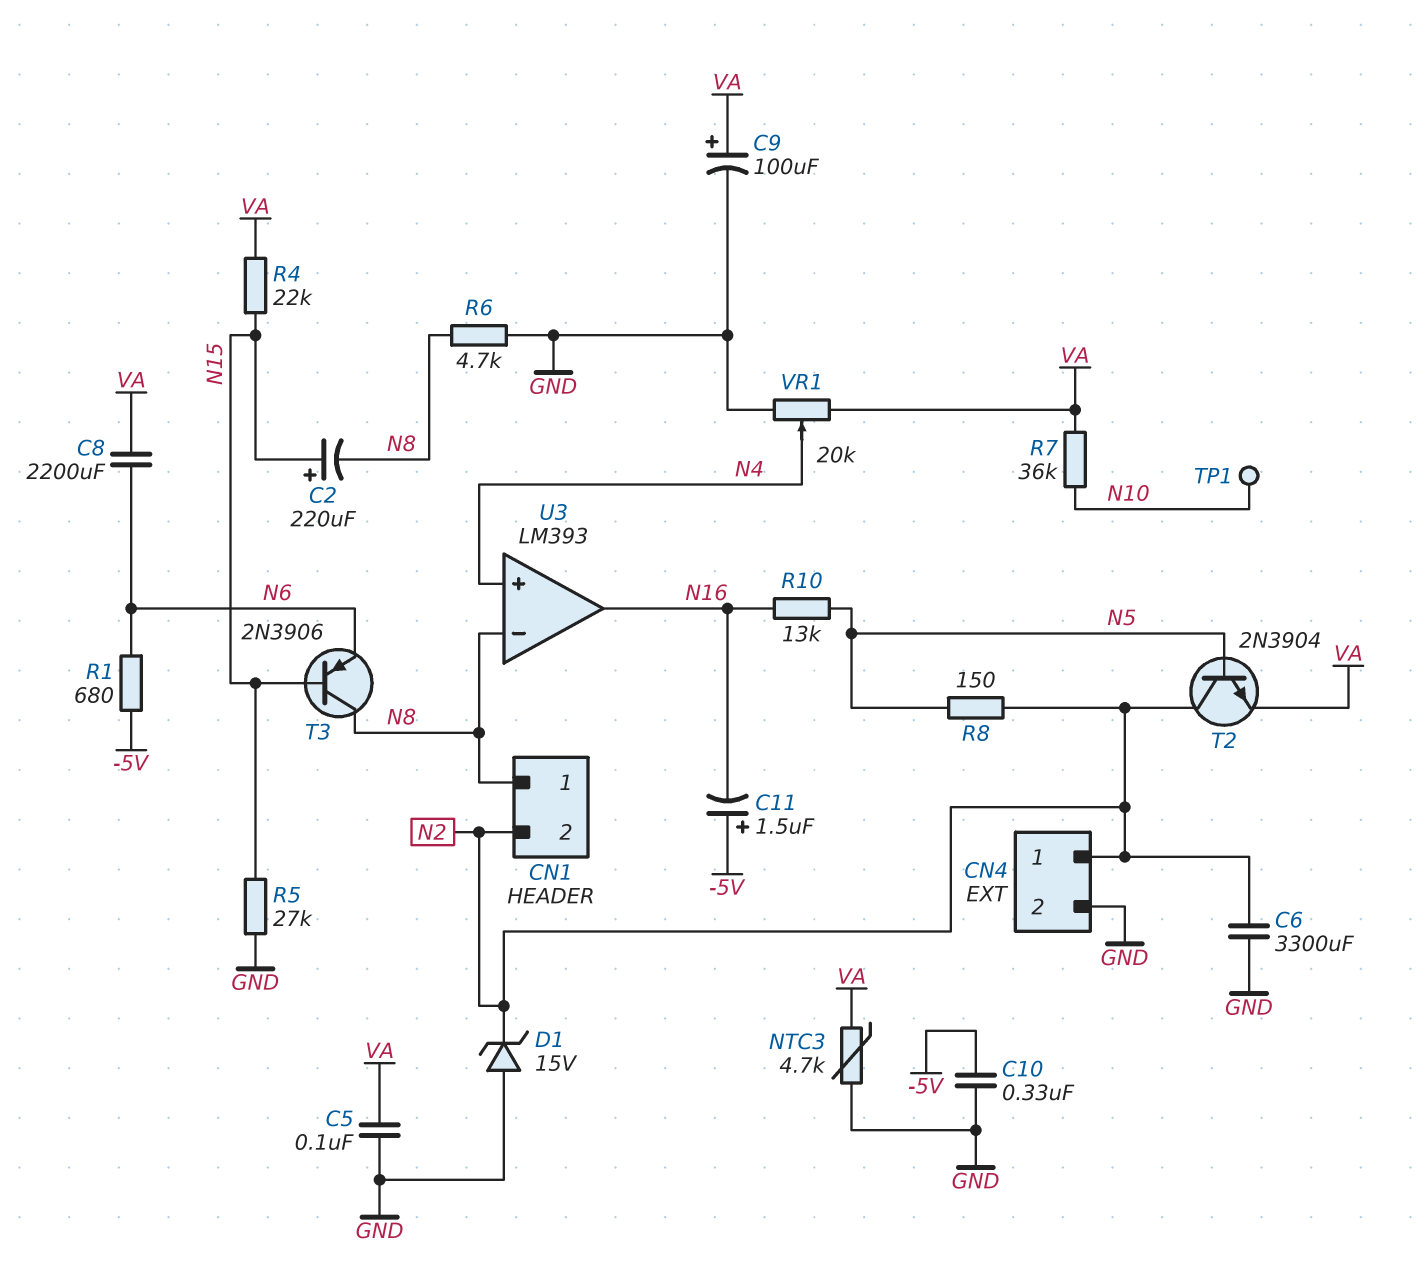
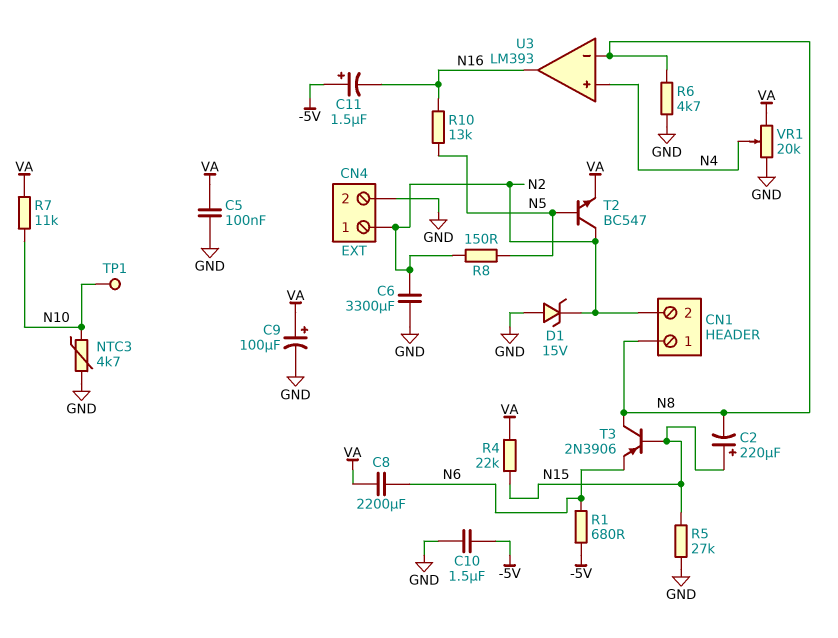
C10: 330nF (-5V, GND) -> 1.5uF (-5V, GND)
NTC3: 4.7k (GND, VA) -> 4.7k (GND, N10)
R7: 36k (N10, VA) -> 11k (N10, VA)
T2: NPN 2N3904 (B N5, C N2, E VA) -> NPN BC547 (B N5, C N2, E VA)

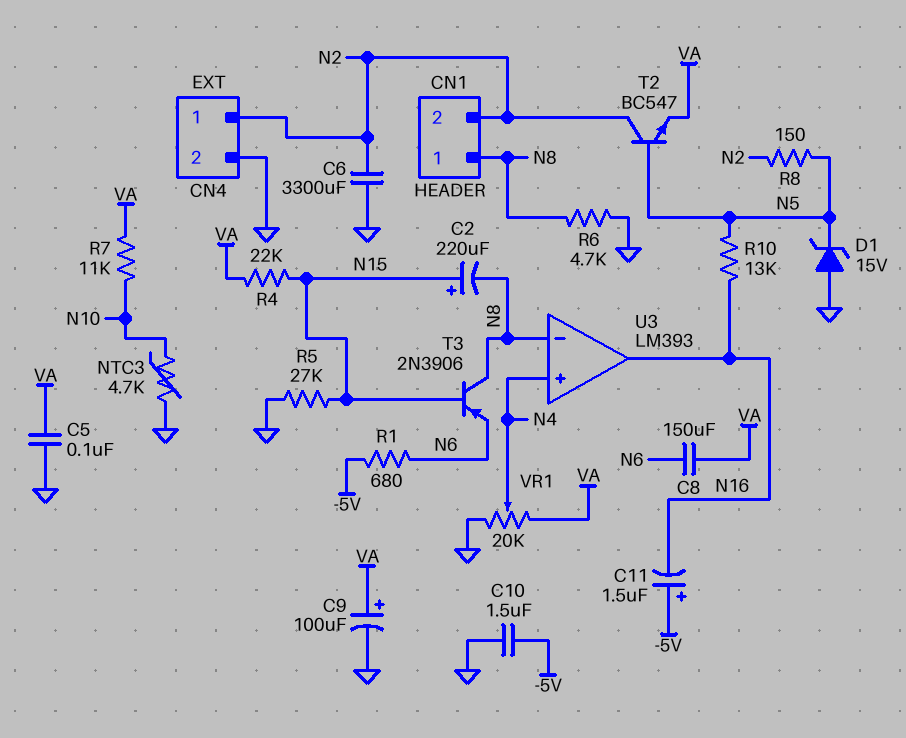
C8: 2200uF (N6, VA) -> 150uF (N6, VA)
D1: zener 15V (A GND, K N2) -> zener 15V (A GND, K N5)
TP1: test point (N10) -> none

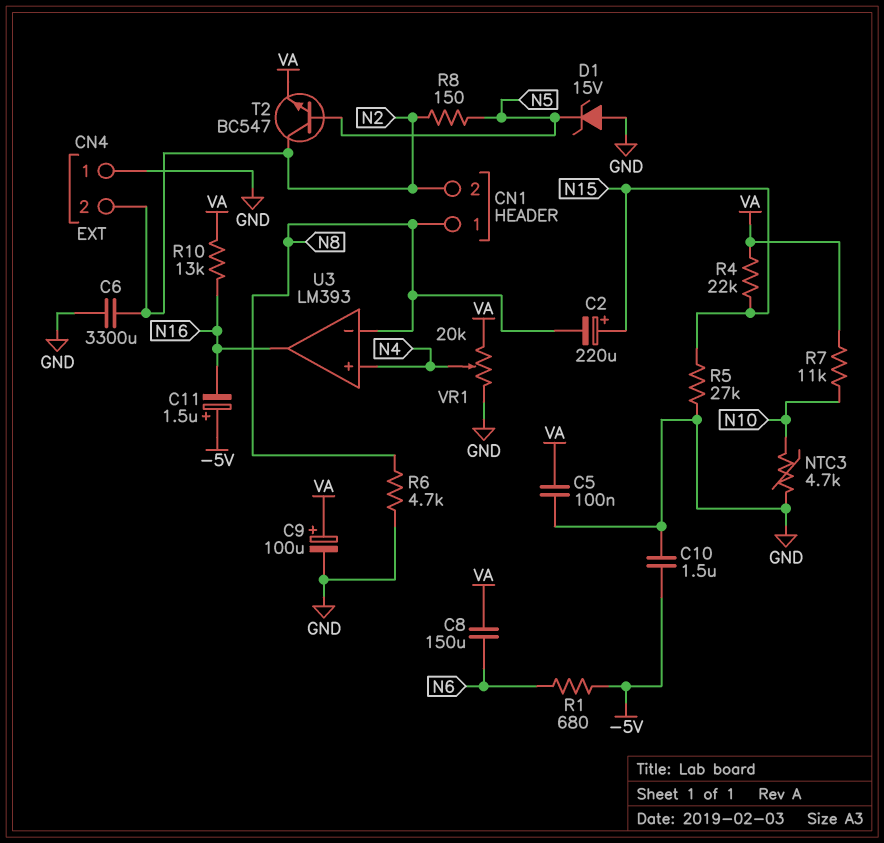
CN4 pin 1: N2 -> GND
CN4 pin 2: GND -> N2
R10: 13k (N5, N16) -> 13k (N16, VA)
T3: PNP 2N3906 (B N15, C N8, E N6) -> none

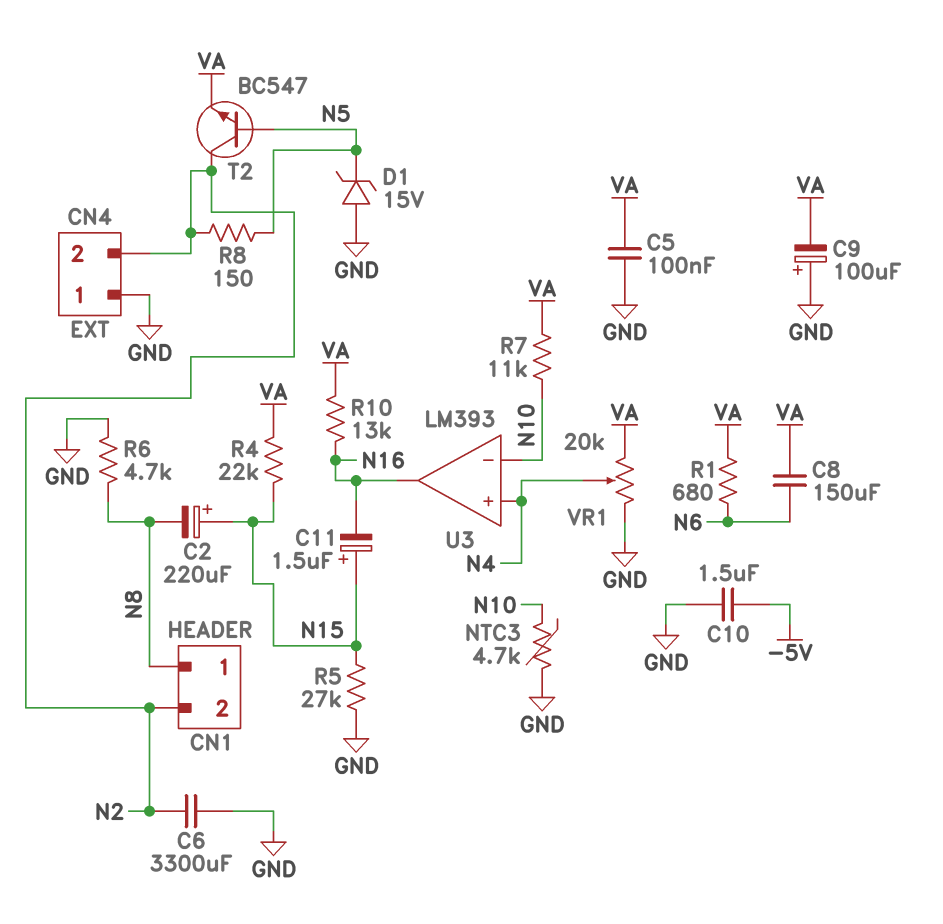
C9: 100uF (plus VA, minus GND) -> 100uF (plus GND, minus VA)
C11: 1.5uF (plus -5V, minus N16) -> 1.5uF (plus N15, minus N16)
R1: 680 (-5V, N6) -> 680 (N6, VA)
U3 pin in-: N8 -> N10

